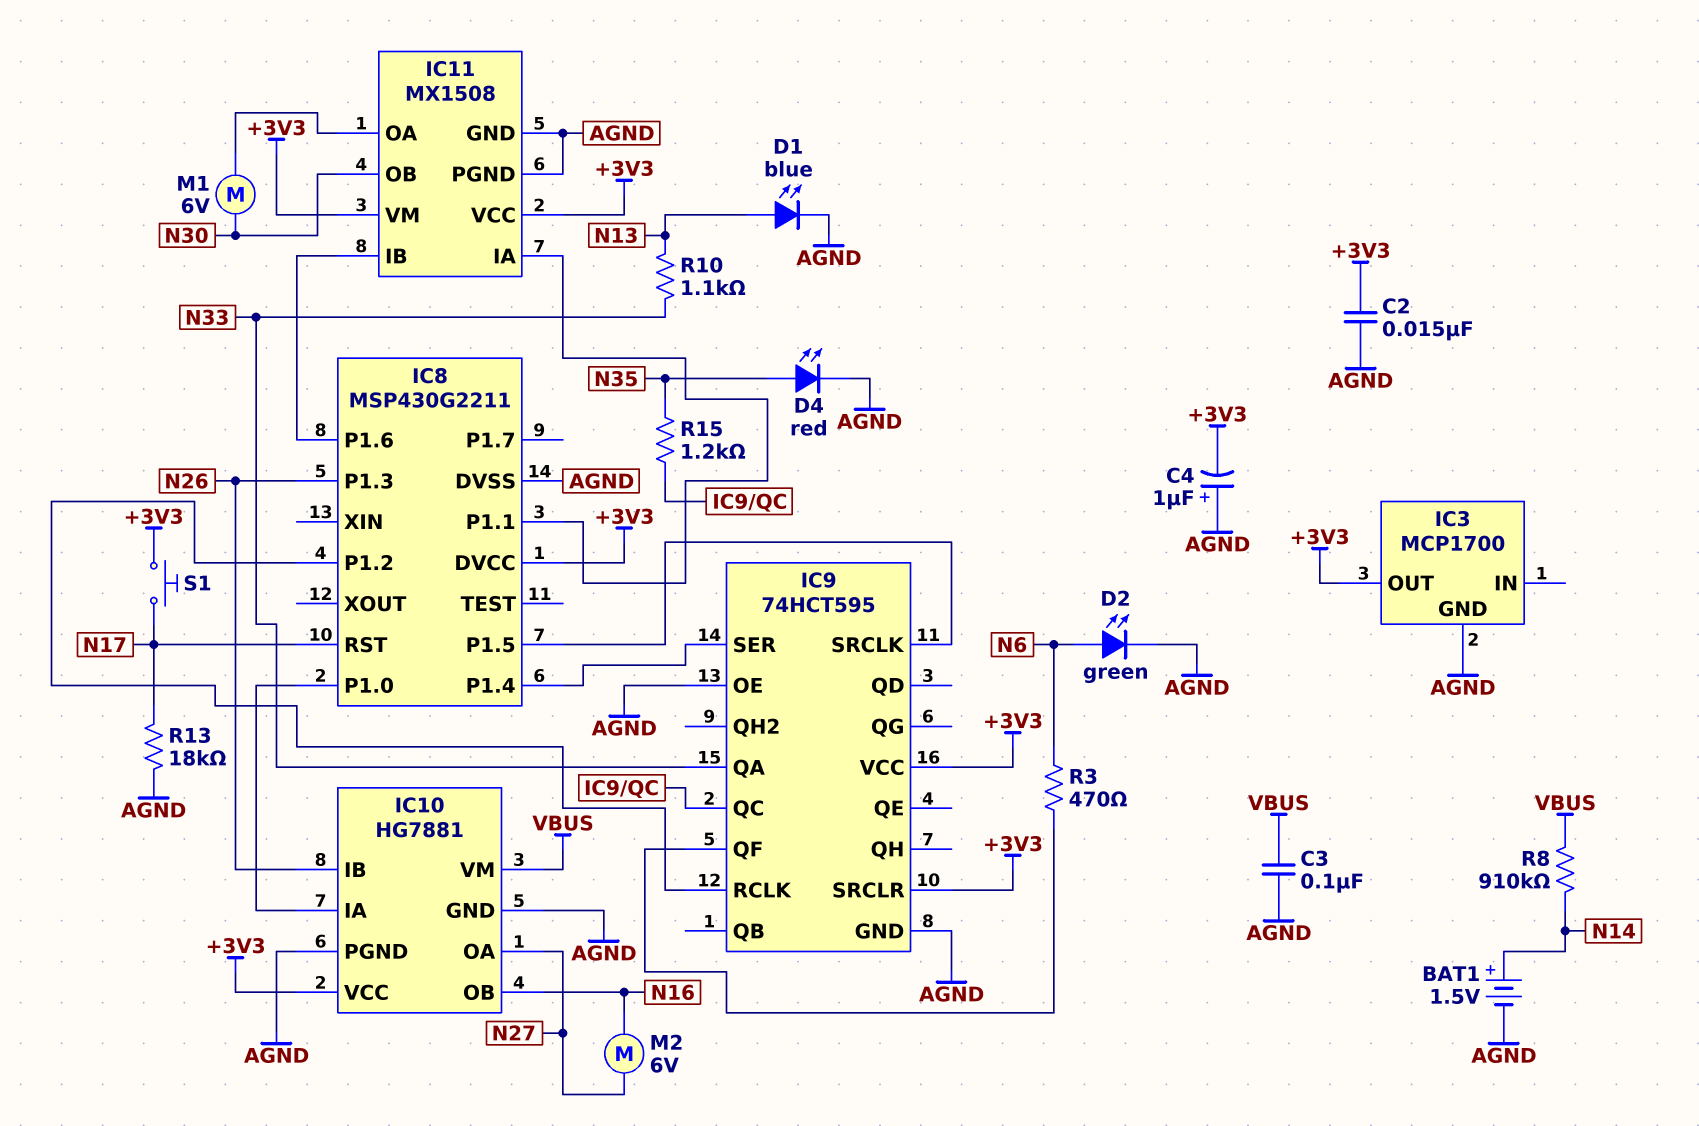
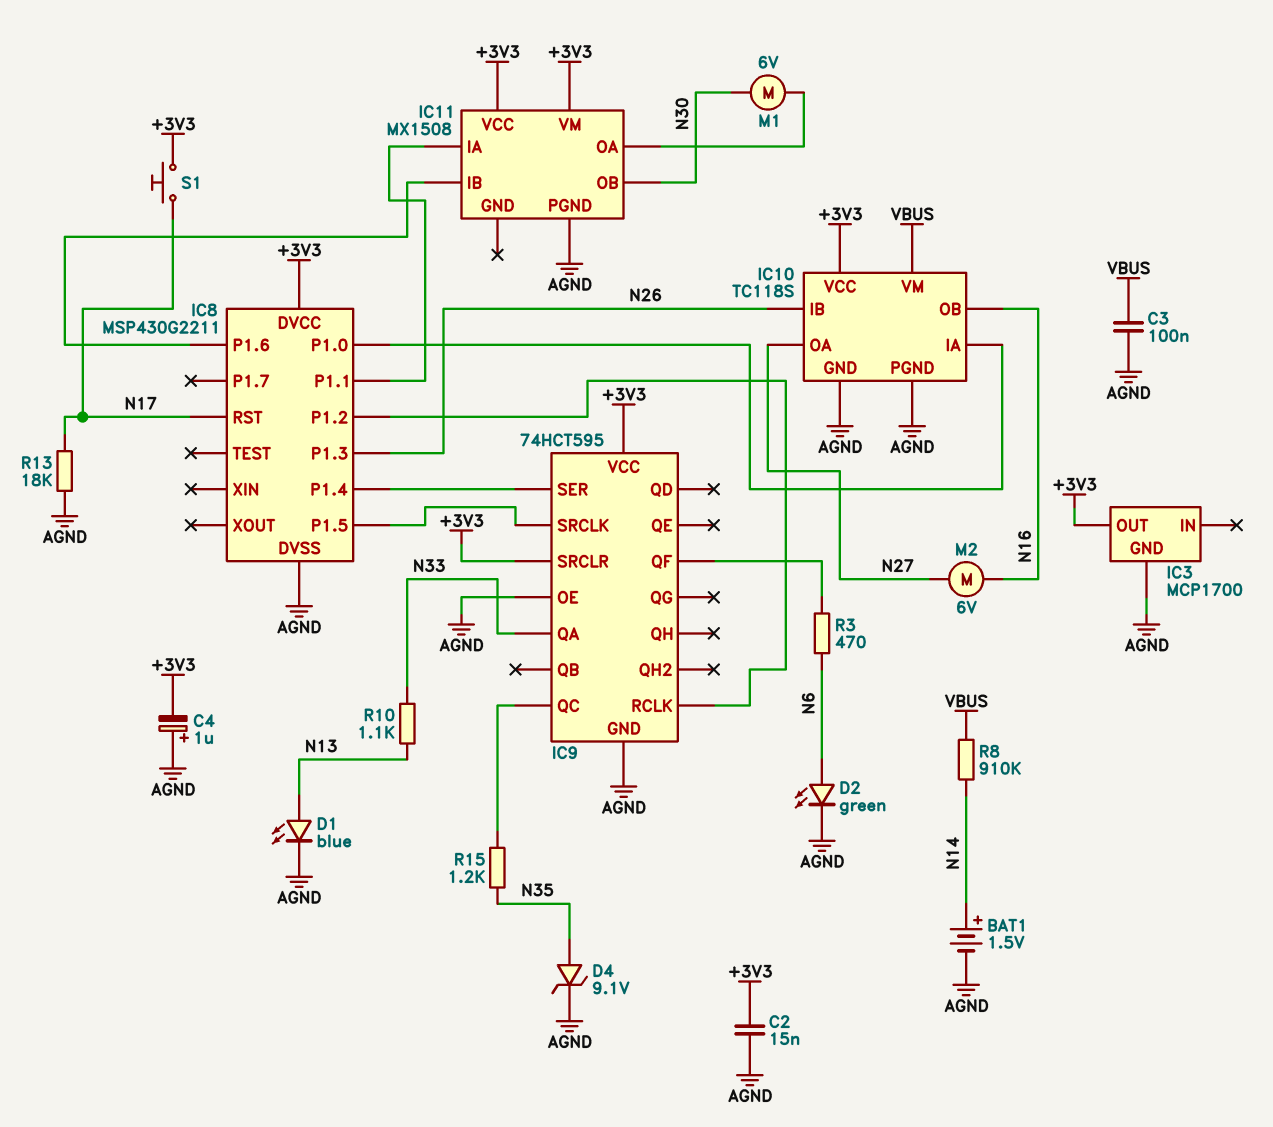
D4: LED red (A N35, K AGND) -> zener 9.1V (A N35, K AGND)
IC10: HG7881 -> TC118S
IC11 pin GND: AGND -> none

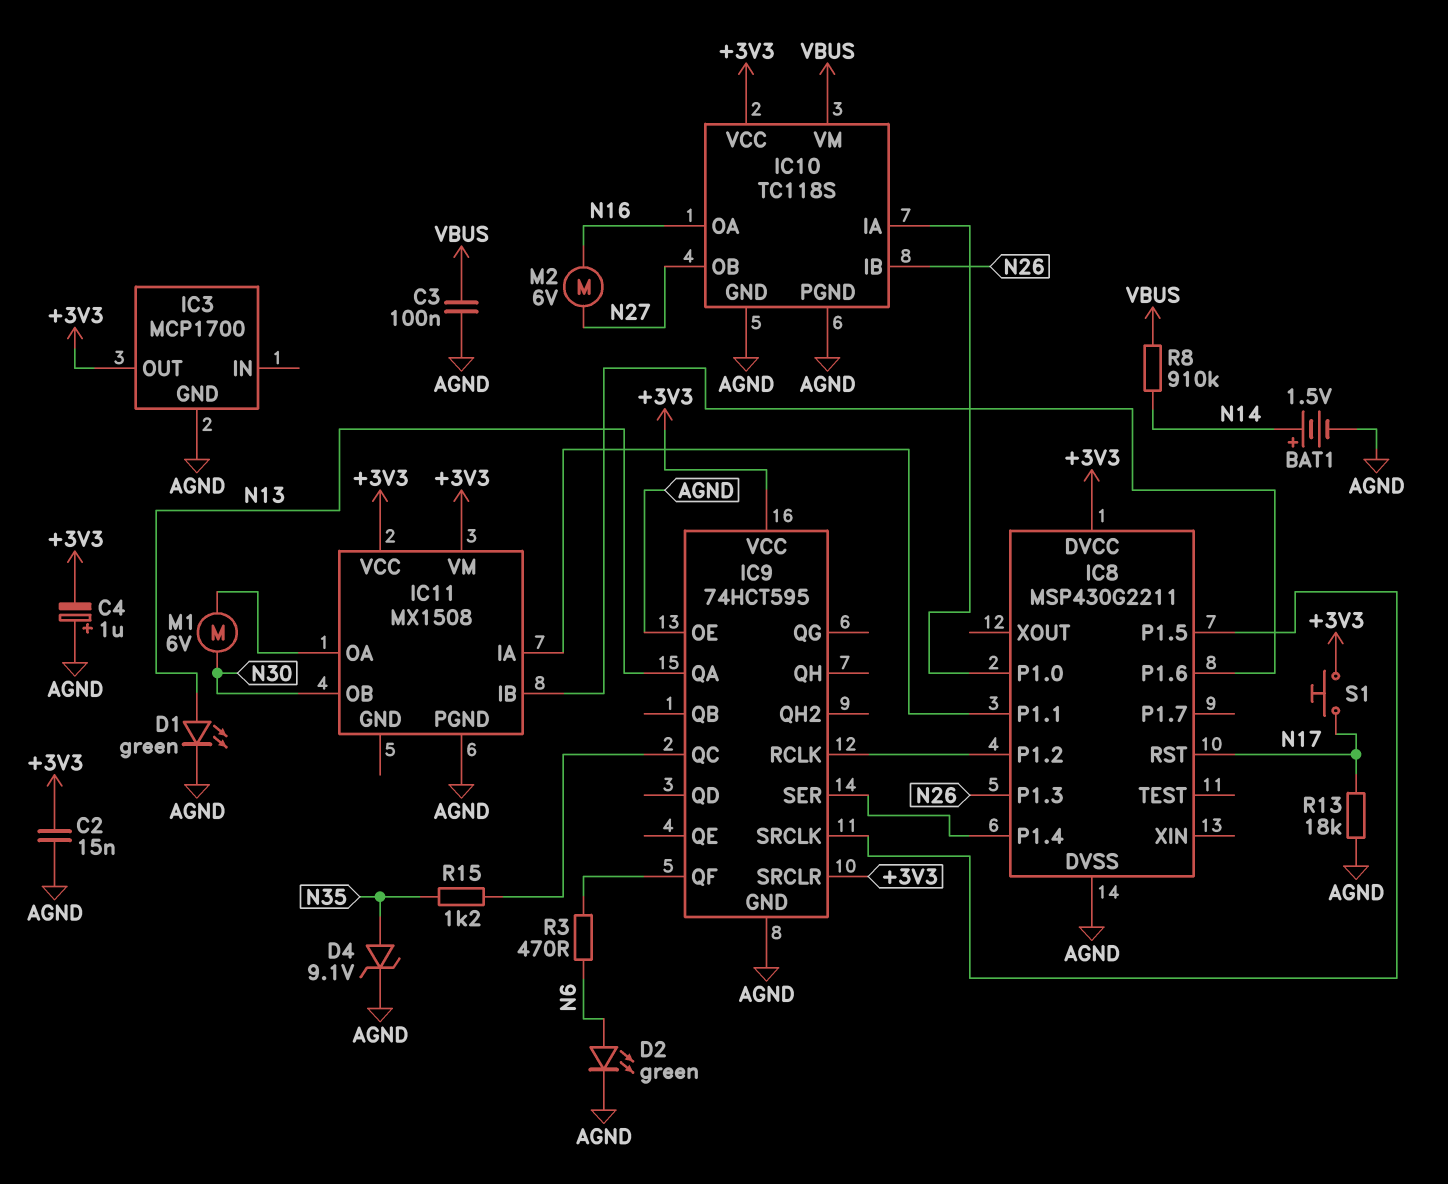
D1: LED blue (A N13, K AGND) -> LED green (A N13, K AGND)
IC9 pin QA: N33 -> N13
IC10 pin OA: N27 -> N16
IC10 pin OB: N16 -> N27
R10: 1.1k (N13, N33) -> none

